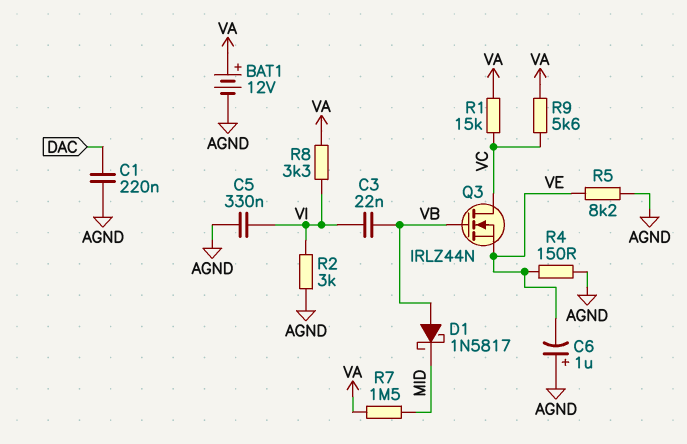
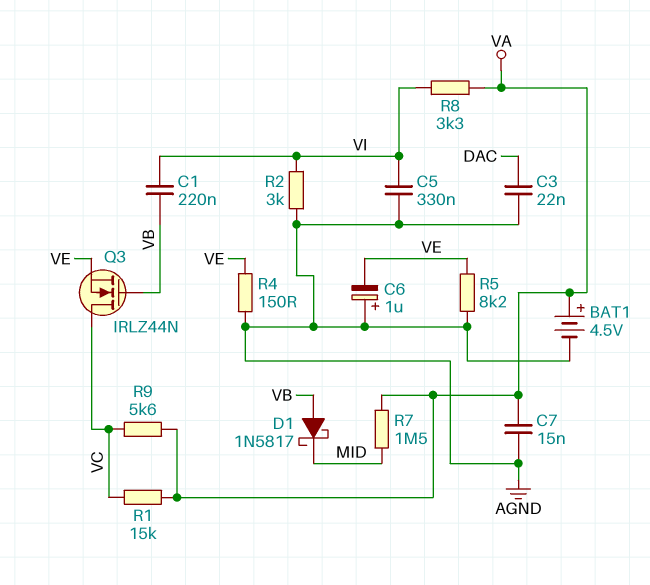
BAT1: 12V (plus VA, minus AGND) -> 4.5V (plus VA, minus AGND)
C1: 220nF (AGND, DAC) -> 220nF (VB, VI)
C3: 22nF (VB, VI) -> 22nF (AGND, DAC)
C7: none -> 15nF (AGND, VA)

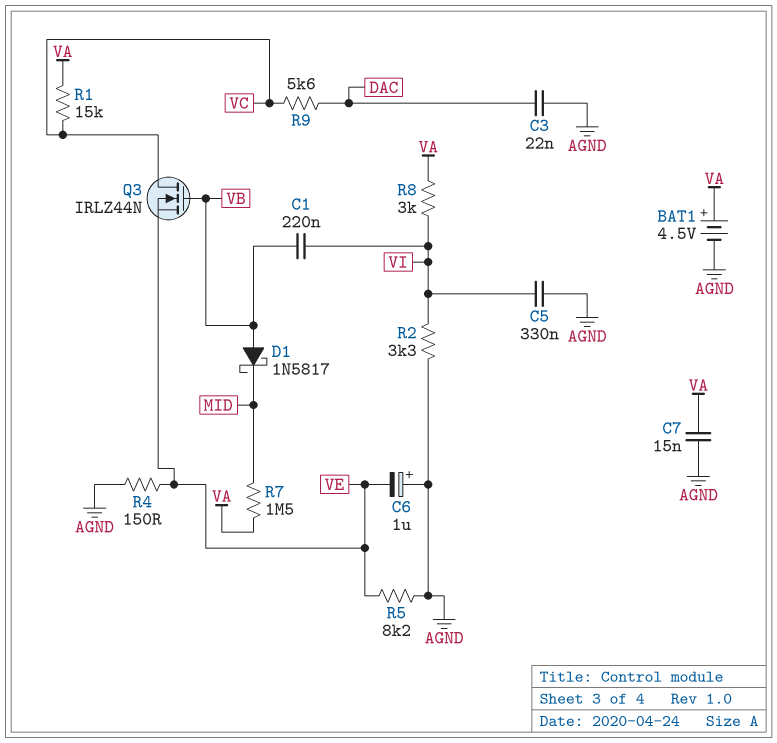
R2: 3k (AGND, VI) -> 3.3k (AGND, VI)
R8: 3.3k (VA, VI) -> 3k (VA, VI)
R9: 5.6k (VA, VC) -> 5.6k (DAC, VC)

